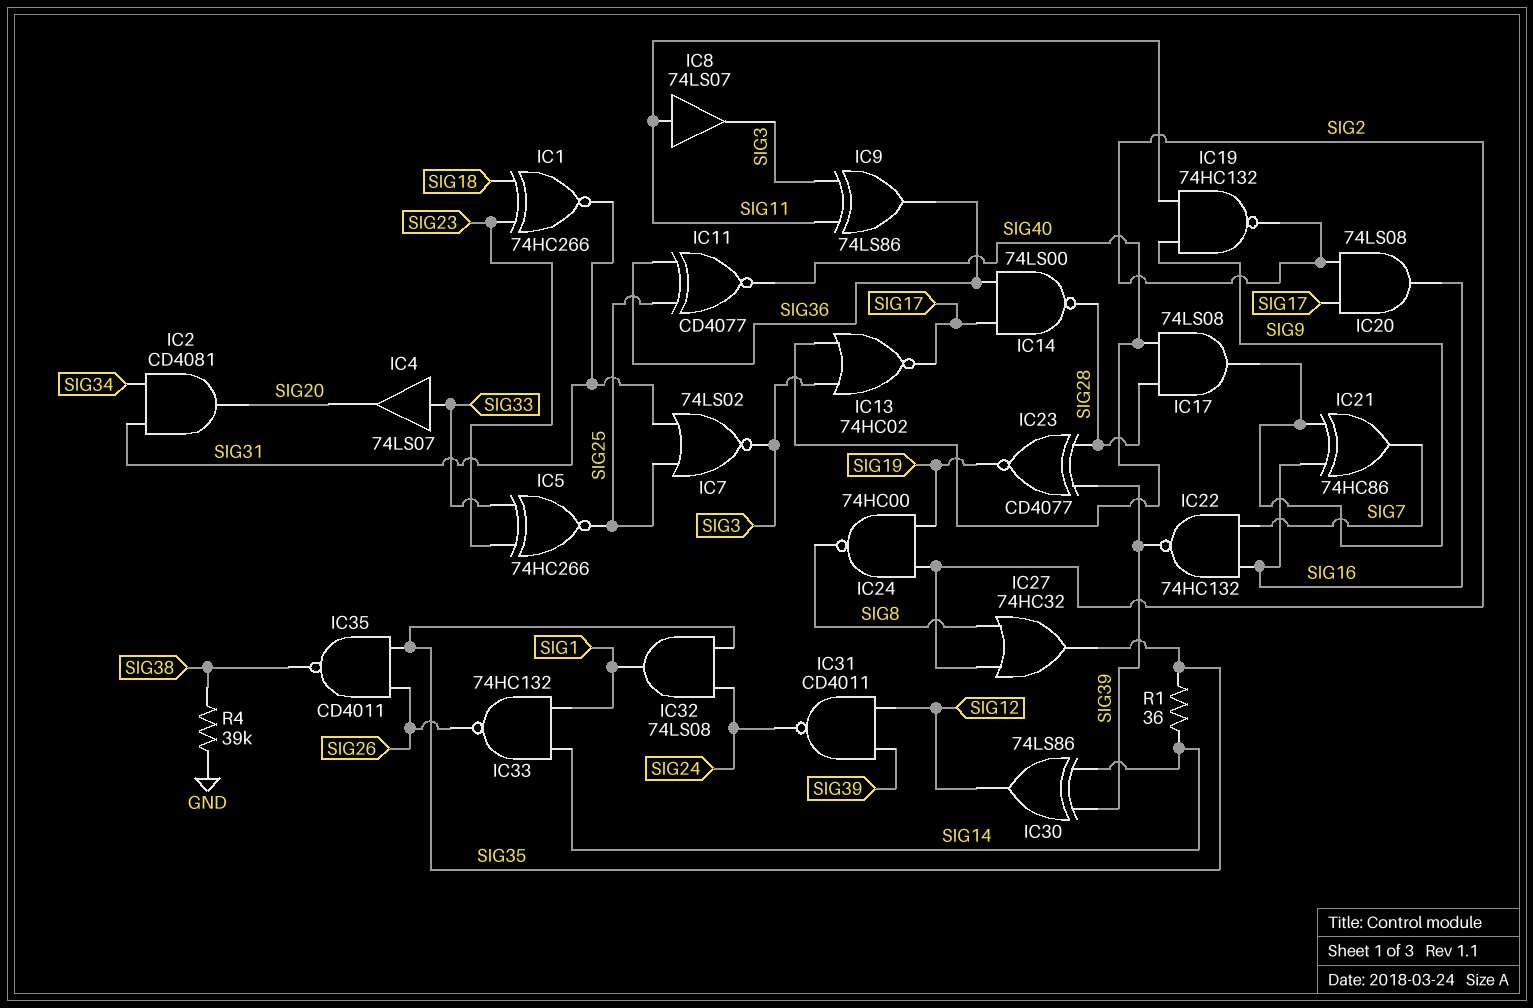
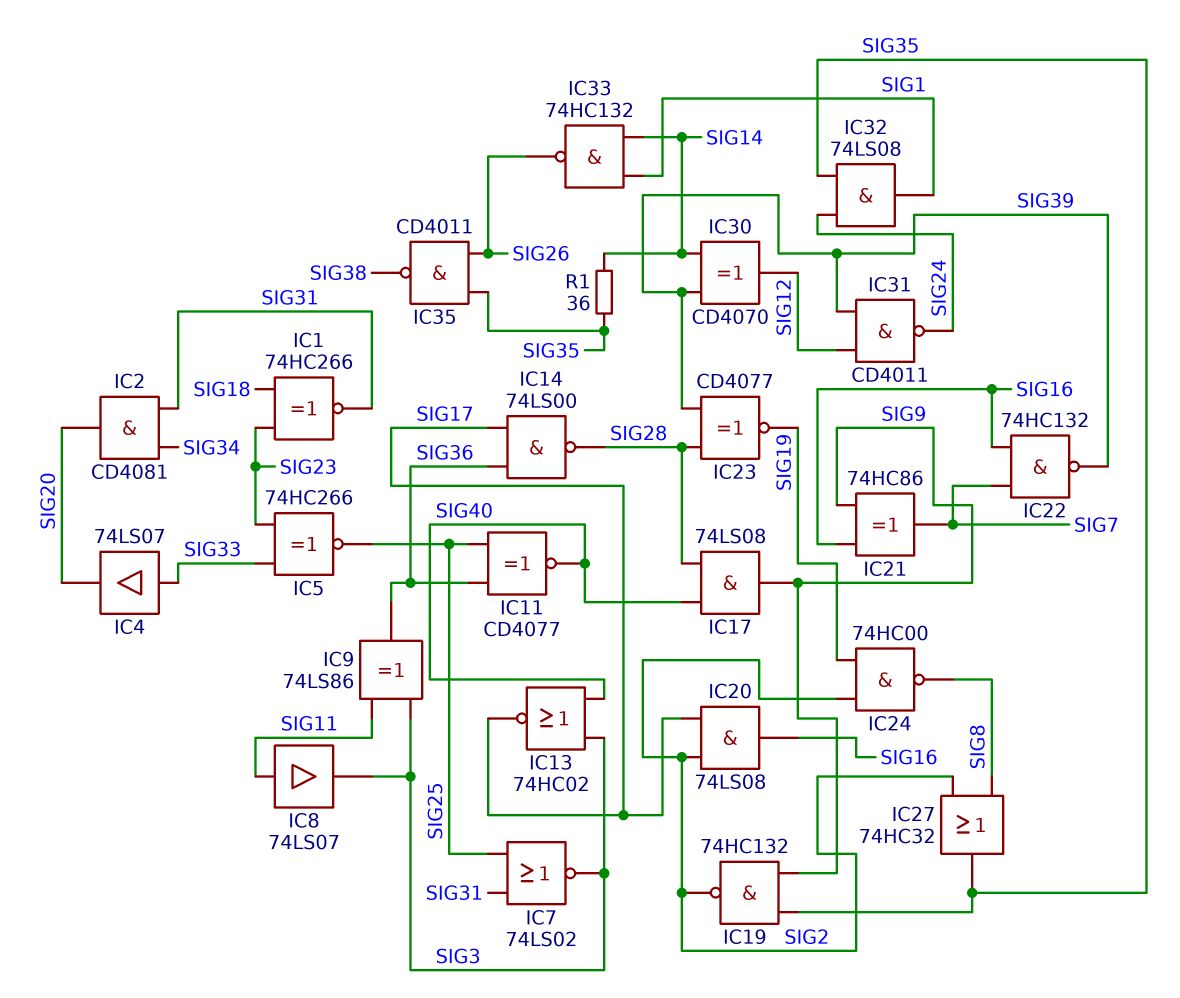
IC19: NAND 74HC132 (in SIG9, in SIG11, out SIG2) -> NAND 74HC132 (in SIG9, in SIG35, out SIG2)
IC30: XOR 74LS86 (in SIG14, in SIG39, out SIG12) -> XOR CD4070 (in SIG14, in SIG39, out SIG12)
R4: 39k (GND, SIG38) -> none

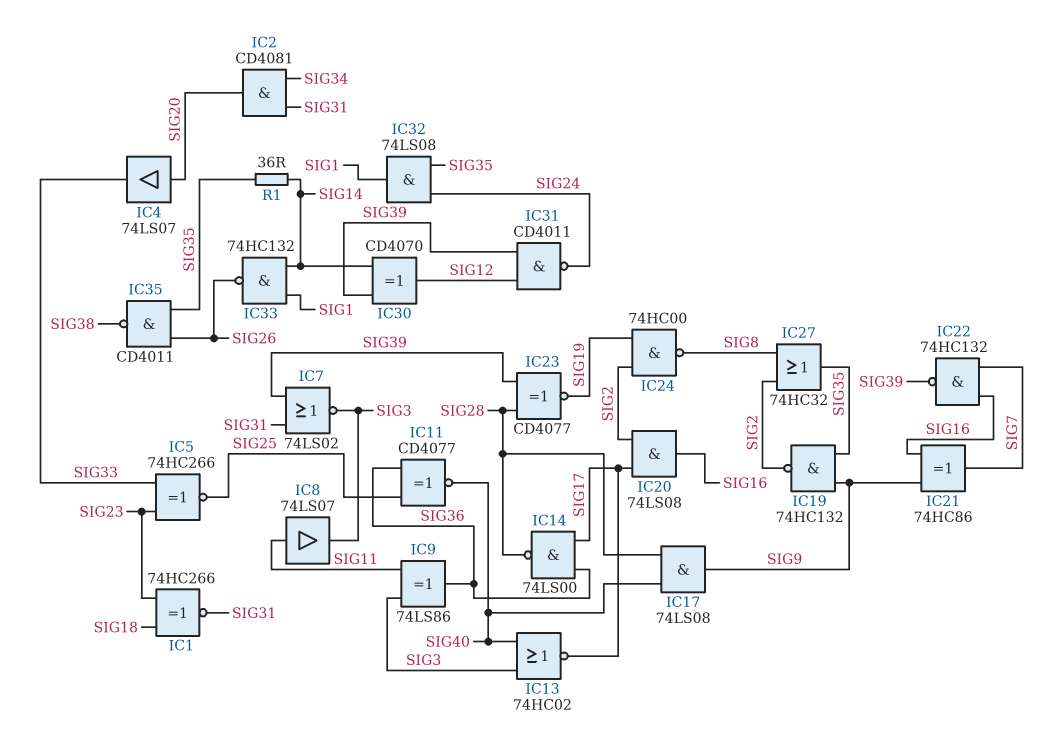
IC4: buffer 74LS07 (in SIG33, out SIG20) -> buffer 74LS07 (in SIG20, out SIG33)
IC7: NOR 74LS02 (in SIG25, in SIG31, out SIG3) -> NOR 74LS02 (in SIG31, in SIG39, out SIG3)

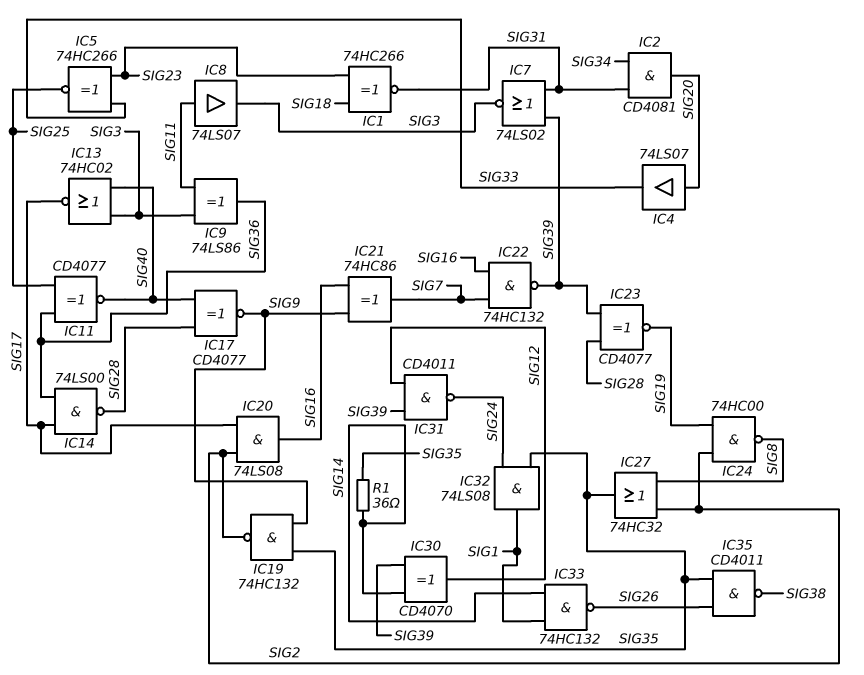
IC17: AND 74LS08 (in SIG28, in SIG40, out SIG9) -> XNOR CD4077 (in SIG28, in SIG40, out SIG9)

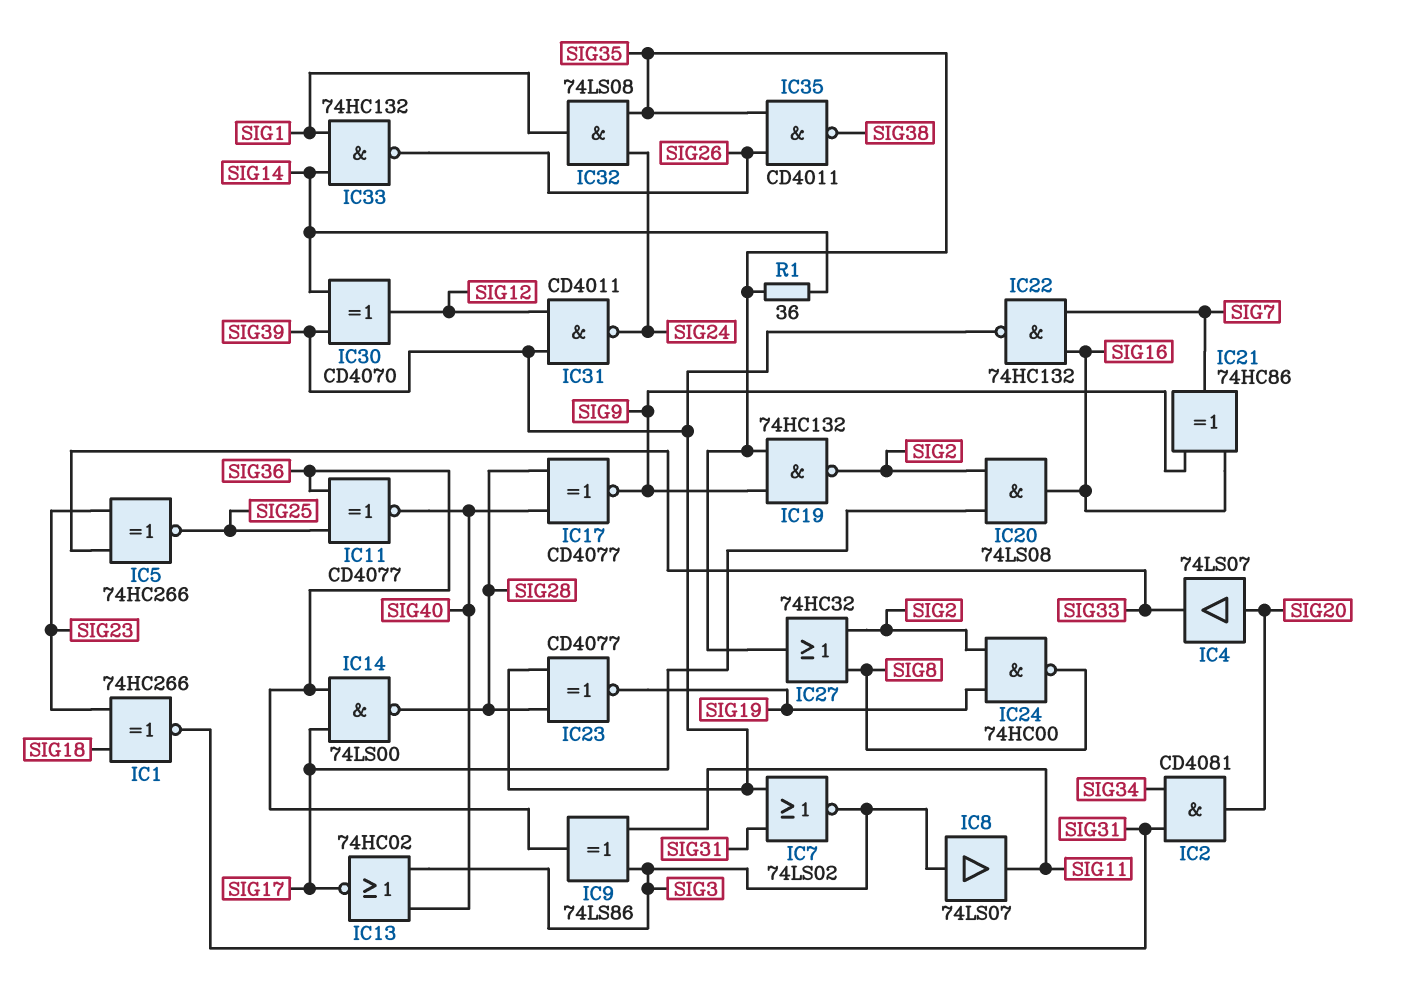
IC8: buffer 74LS07 (in SIG11, out SIG3) -> buffer 74LS07 (in SIG3, out SIG11)

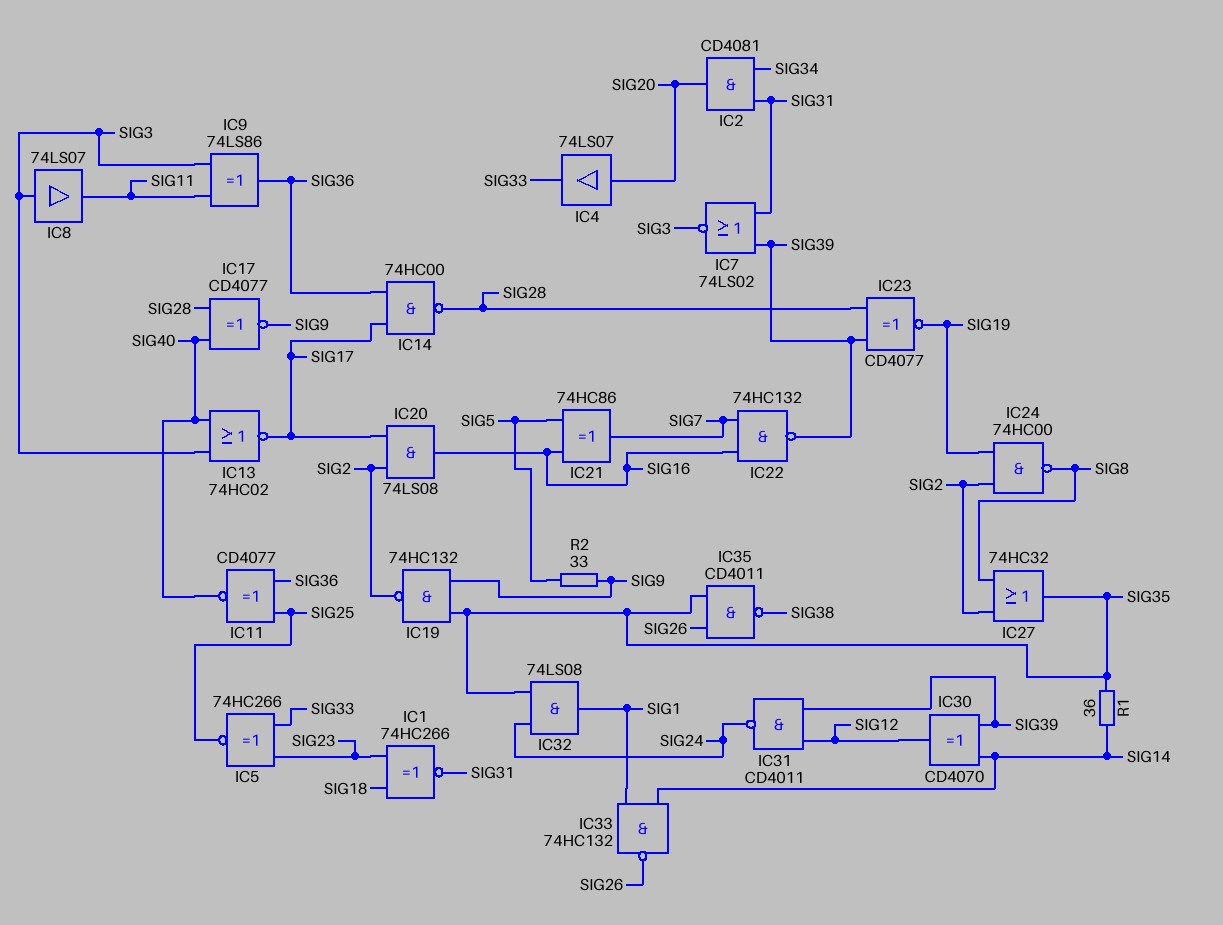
IC14: NAND 74LS00 (in SIG17, in SIG36, out SIG28) -> NAND 74HC00 (in SIG17, in SIG36, out SIG28)
IC21: XOR 74HC86 (in SIG9, in SIG16, out SIG7) -> XOR 74HC86 (in SIG5, in SIG16, out SIG7)
R2: none -> 33 (SIG5, SIG9)

